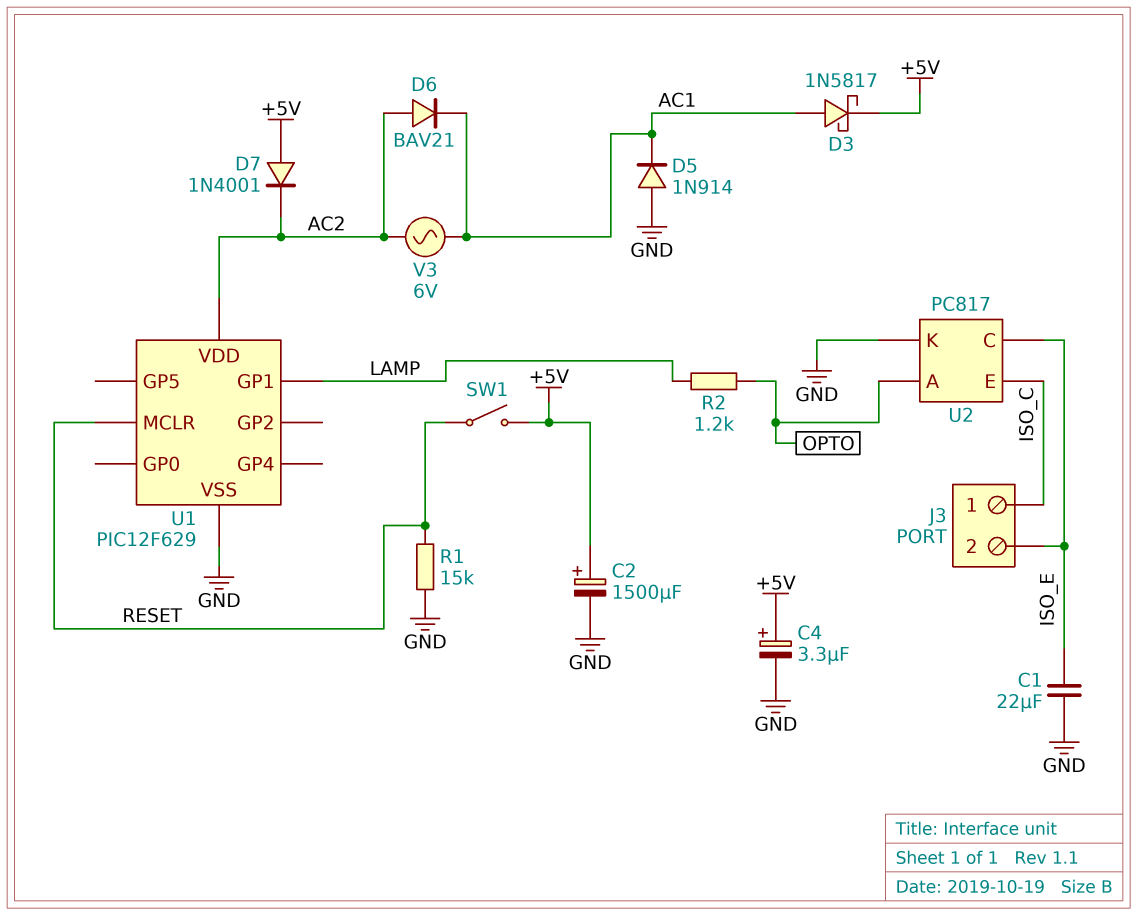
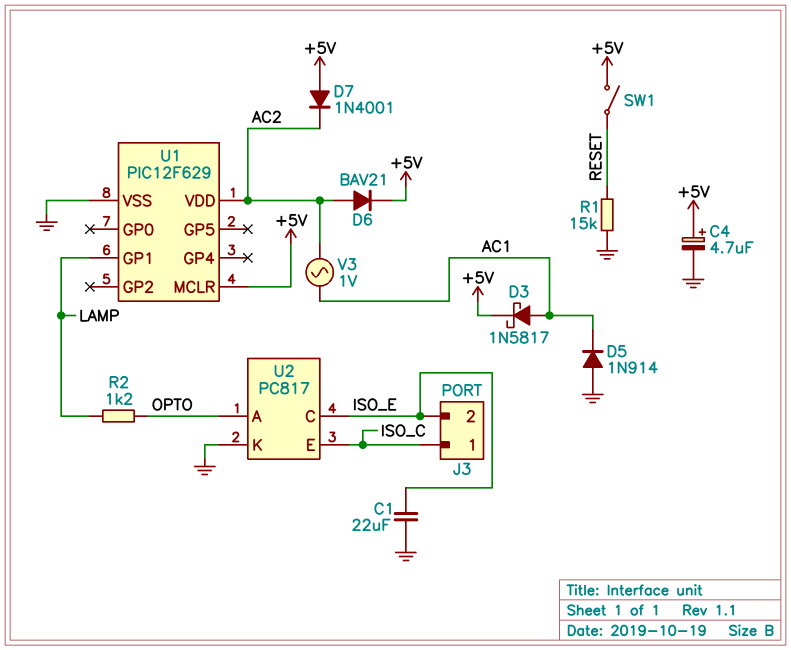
C2: 1500uF (plus +5V, minus GND) -> none
C4: 3.3uF (plus +5V, minus GND) -> 4.7uF (plus +5V, minus GND)
D6: diode BAV21 (A AC2, K AC1) -> diode BAV21 (A AC2, K +5V)
U1 pin MCLR: RESET -> +5V
V3: AC 6V (AC1, AC2) -> AC 1V (AC1, AC2)

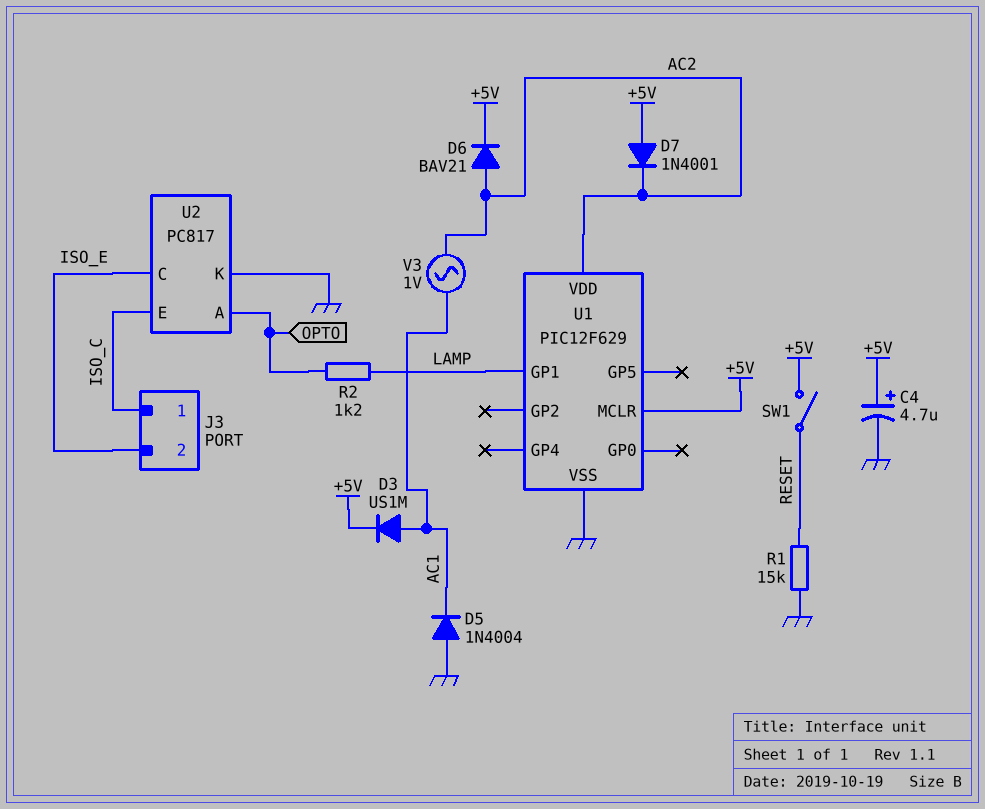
C1: 22uF (GND, ISO_E) -> none
D3: schottky 1N5817 (A AC1, K +5V) -> diode US1M (A AC1, K +5V)
D5: diode 1N914 (A GND, K AC1) -> diode 1N4004 (A GND, K AC1)

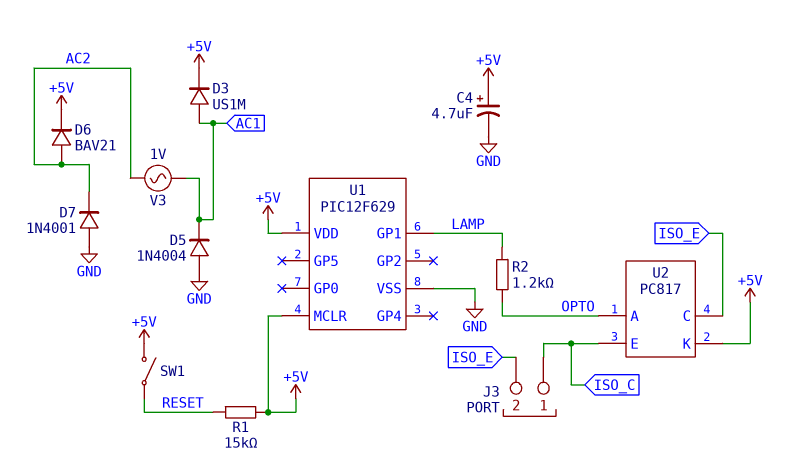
D7: diode 1N4001 (A +5V, K AC2) -> diode 1N4001 (A GND, K AC2)
R1: 15k (GND, RESET) -> 15k (+5V, RESET)
U1 pin VDD: AC2 -> +5V
U2 pin K: GND -> +5V

